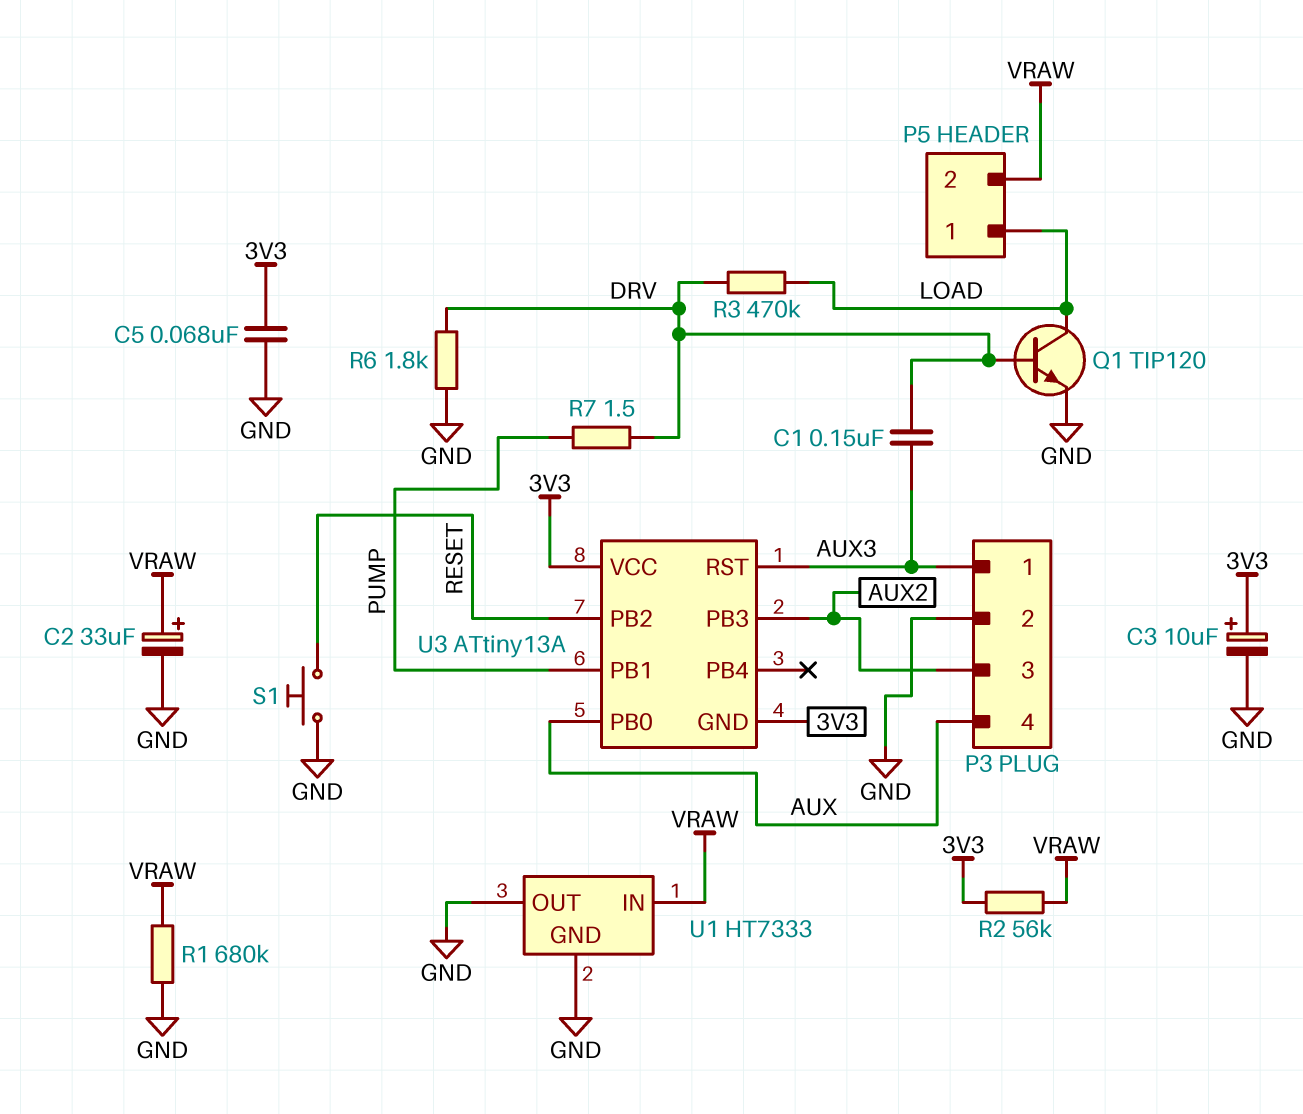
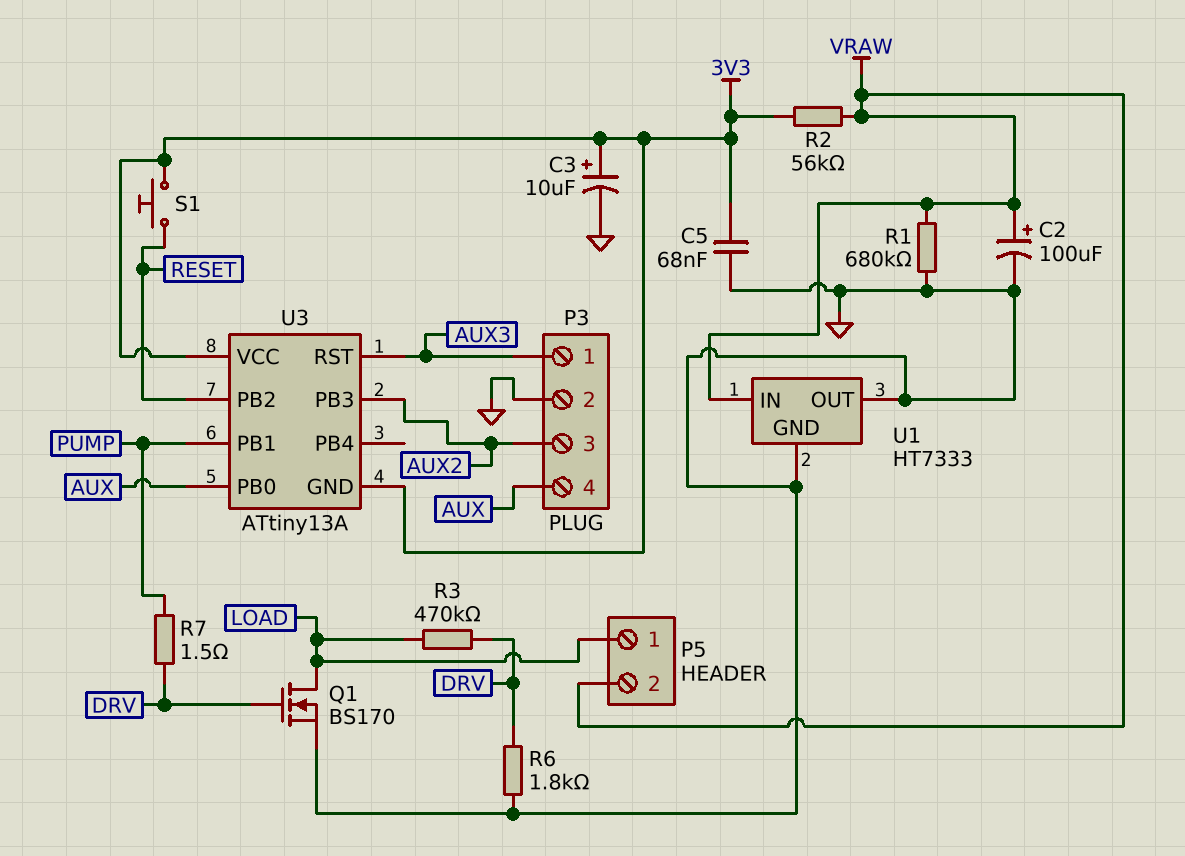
C1: 150nF (AUX3, DRV) -> none
C2: 33uF (plus VRAW, minus GND) -> 100uF (plus VRAW, minus GND)
Q1: NPN TIP120 (B DRV, C LOAD, E GND) -> NMOS BS170 (G DRV, D LOAD, S GND)
S1: button (GND, RESET) -> button (3V3, RESET)

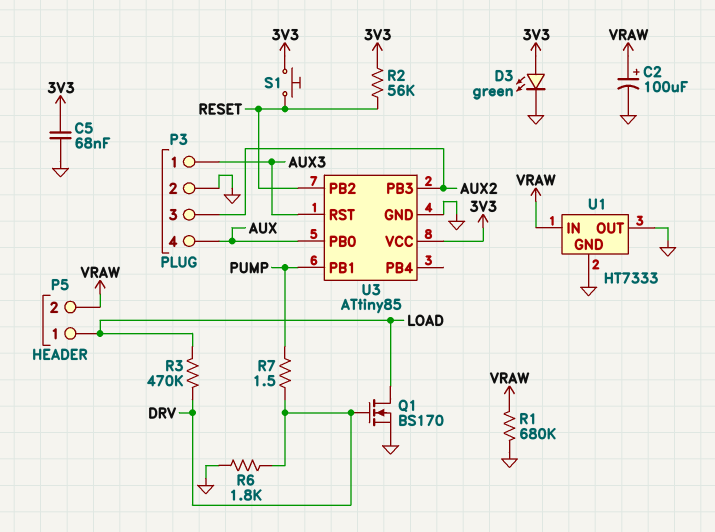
C3: 10uF (plus 3V3, minus GND) -> none
D3: none -> LED green (A 3V3, K GND)
R2: 56k (3V3, VRAW) -> 56k (3V3, RESET)
U3: ATtiny13A -> ATtiny85
U3 pin GND: 3V3 -> GND

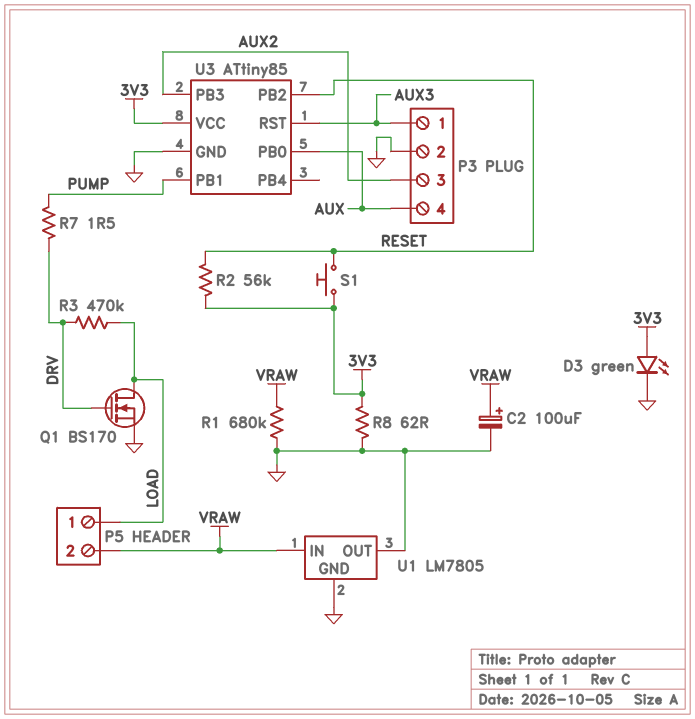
C5: 68nF (3V3, GND) -> none
R6: 1.8k (DRV, GND) -> none
R8: none -> 62 (3V3, GND)
U1: HT7333 -> LM7805

